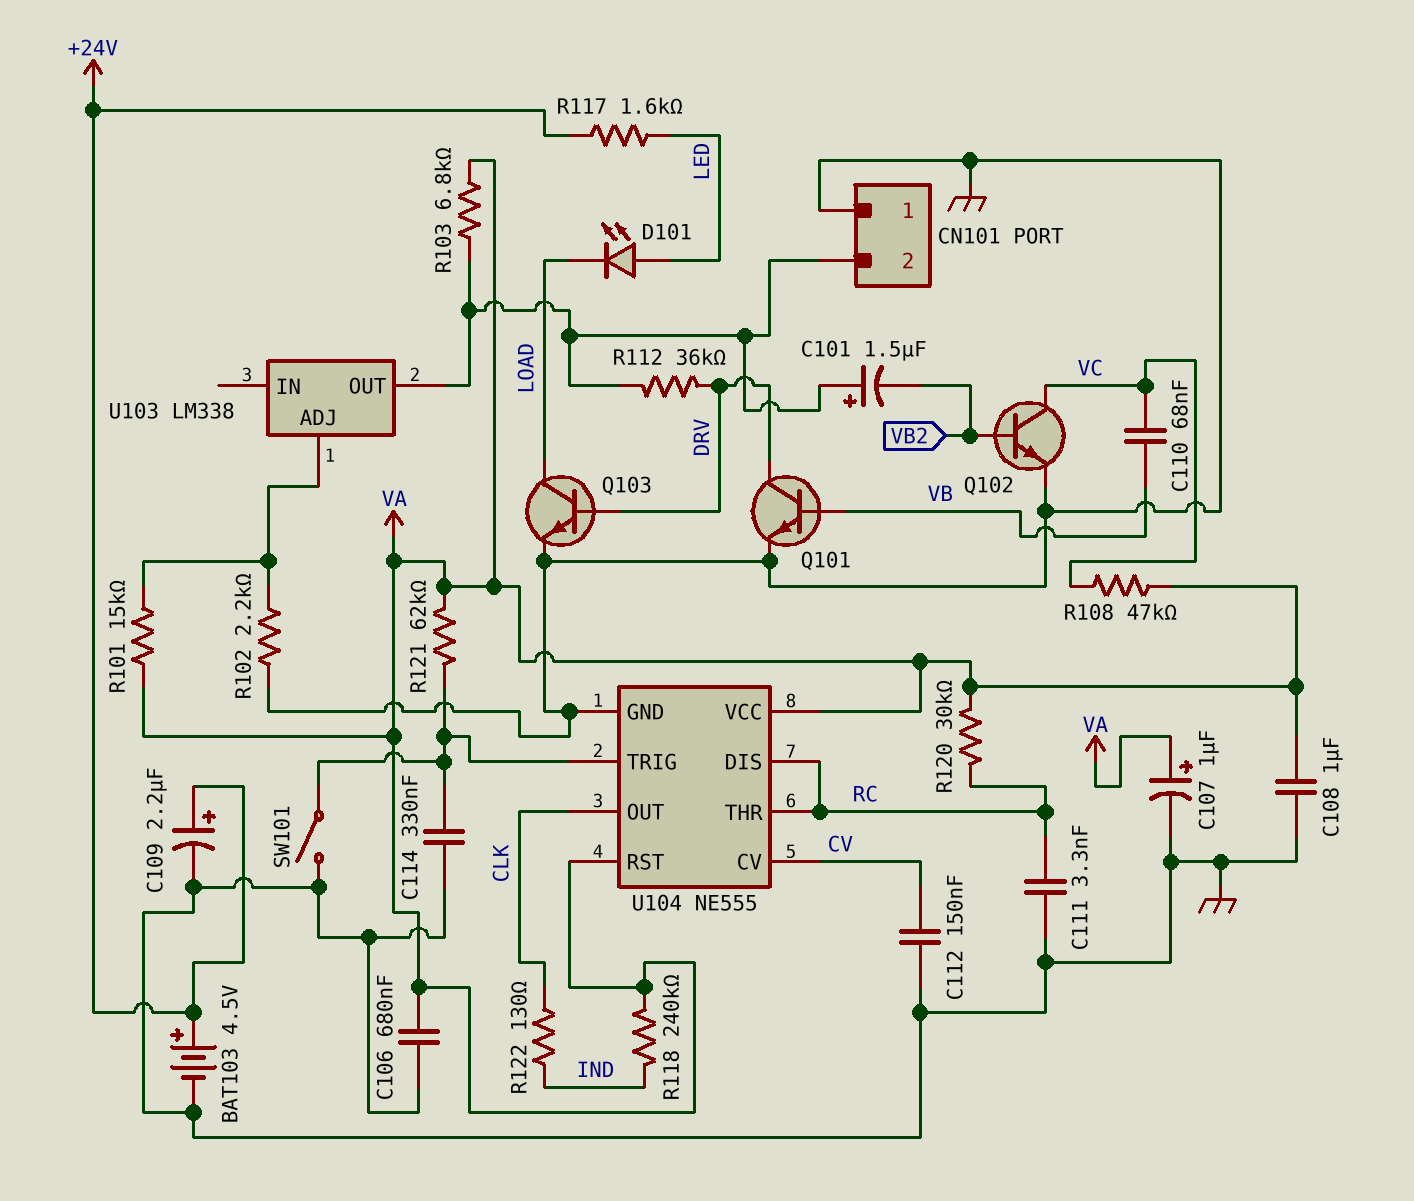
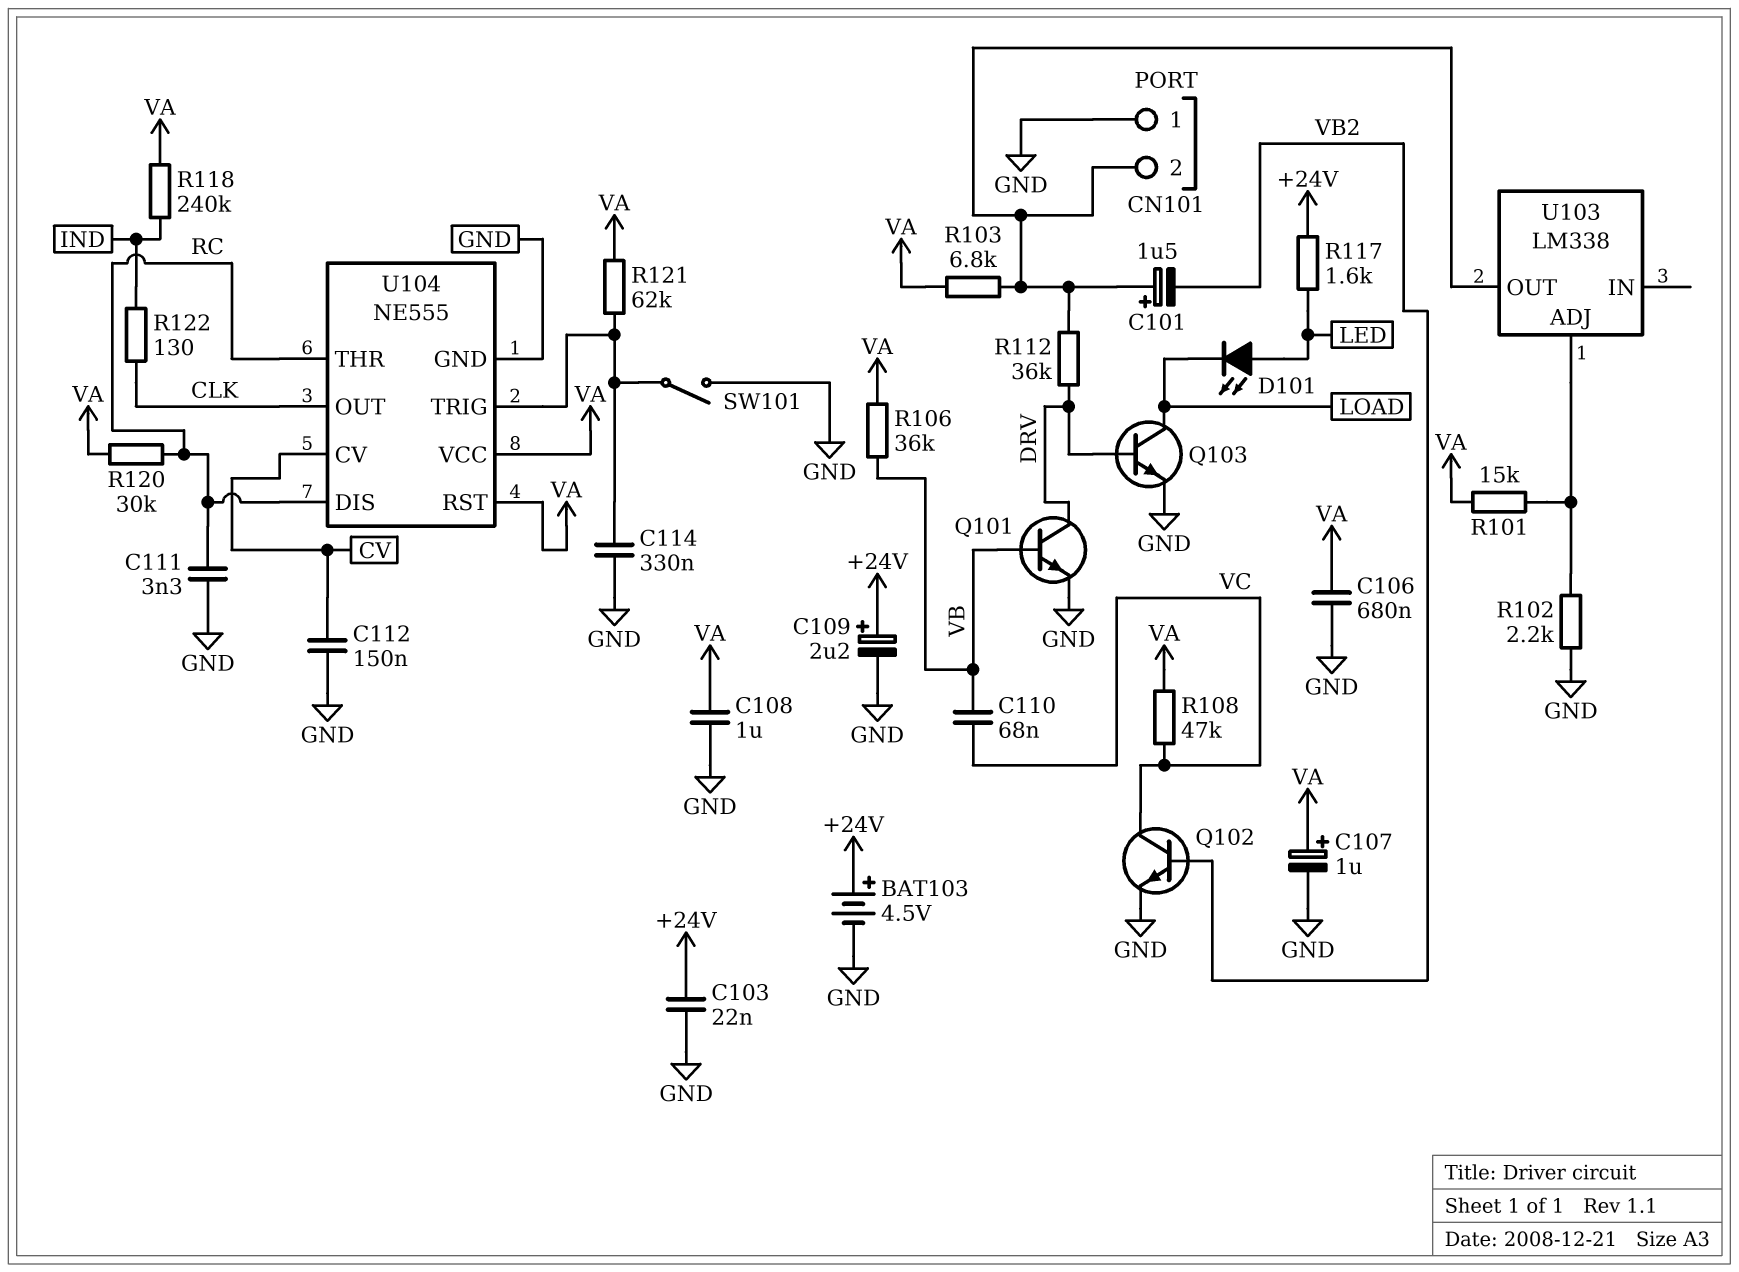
C103: none -> 22nF (+24V, GND)
R106: none -> 36k (VA, VB)

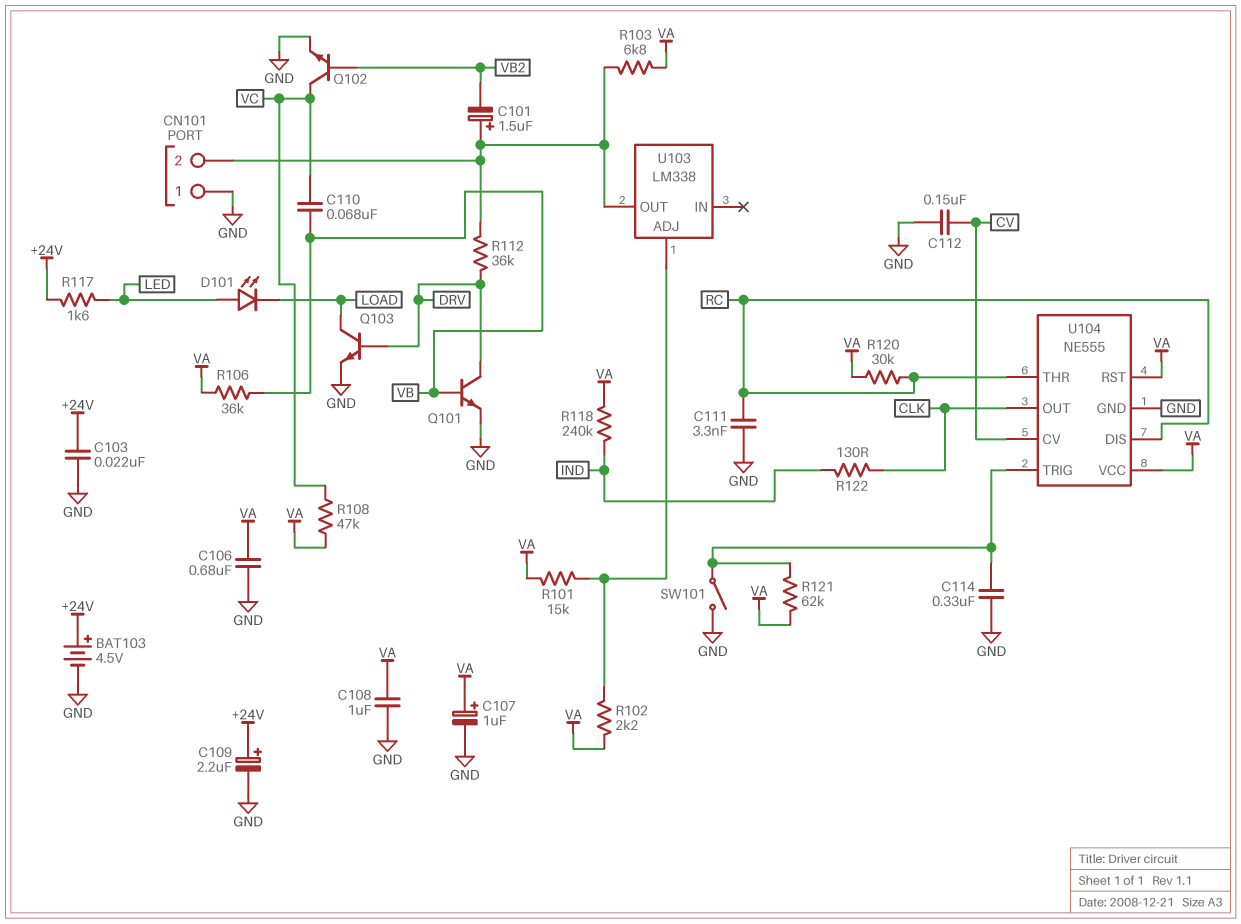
R102: 2.2k (GND, U103/ADJ) -> 2.2k (U103/ADJ, VA)

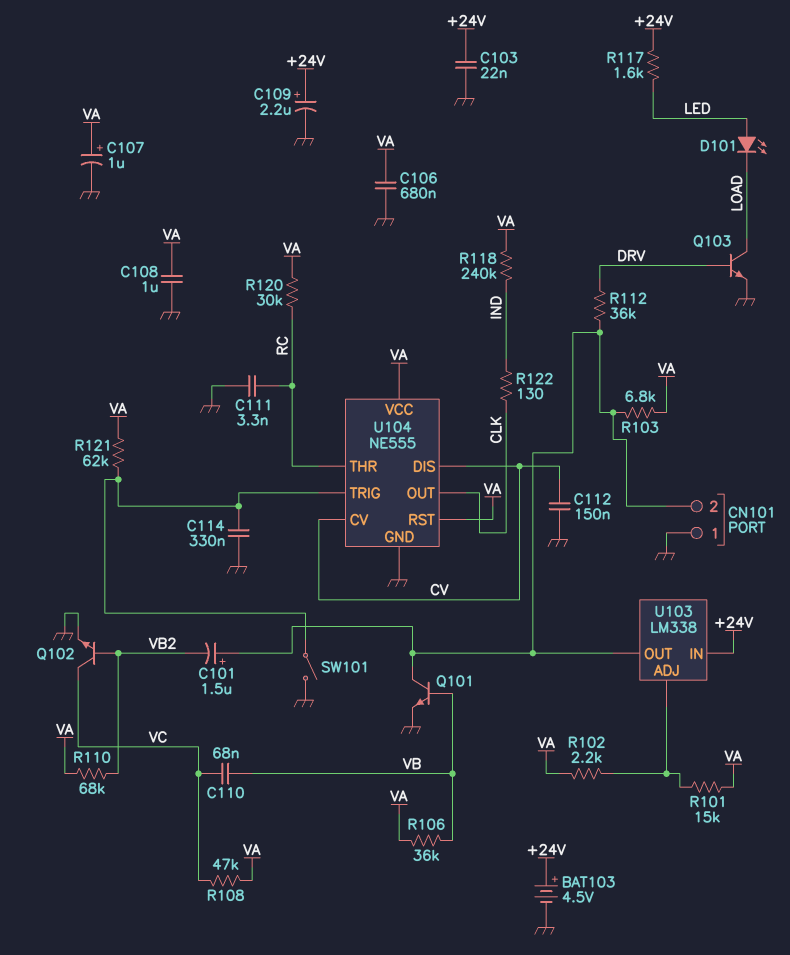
Q101: NPN (B VB, C DRV, E GND) -> NPN (B VB, C CN101/2, E GND)
R110: none -> 68k (VA, VB2)
U103 pin IN: none -> +24V
U104 pin DIS: RC -> CV

